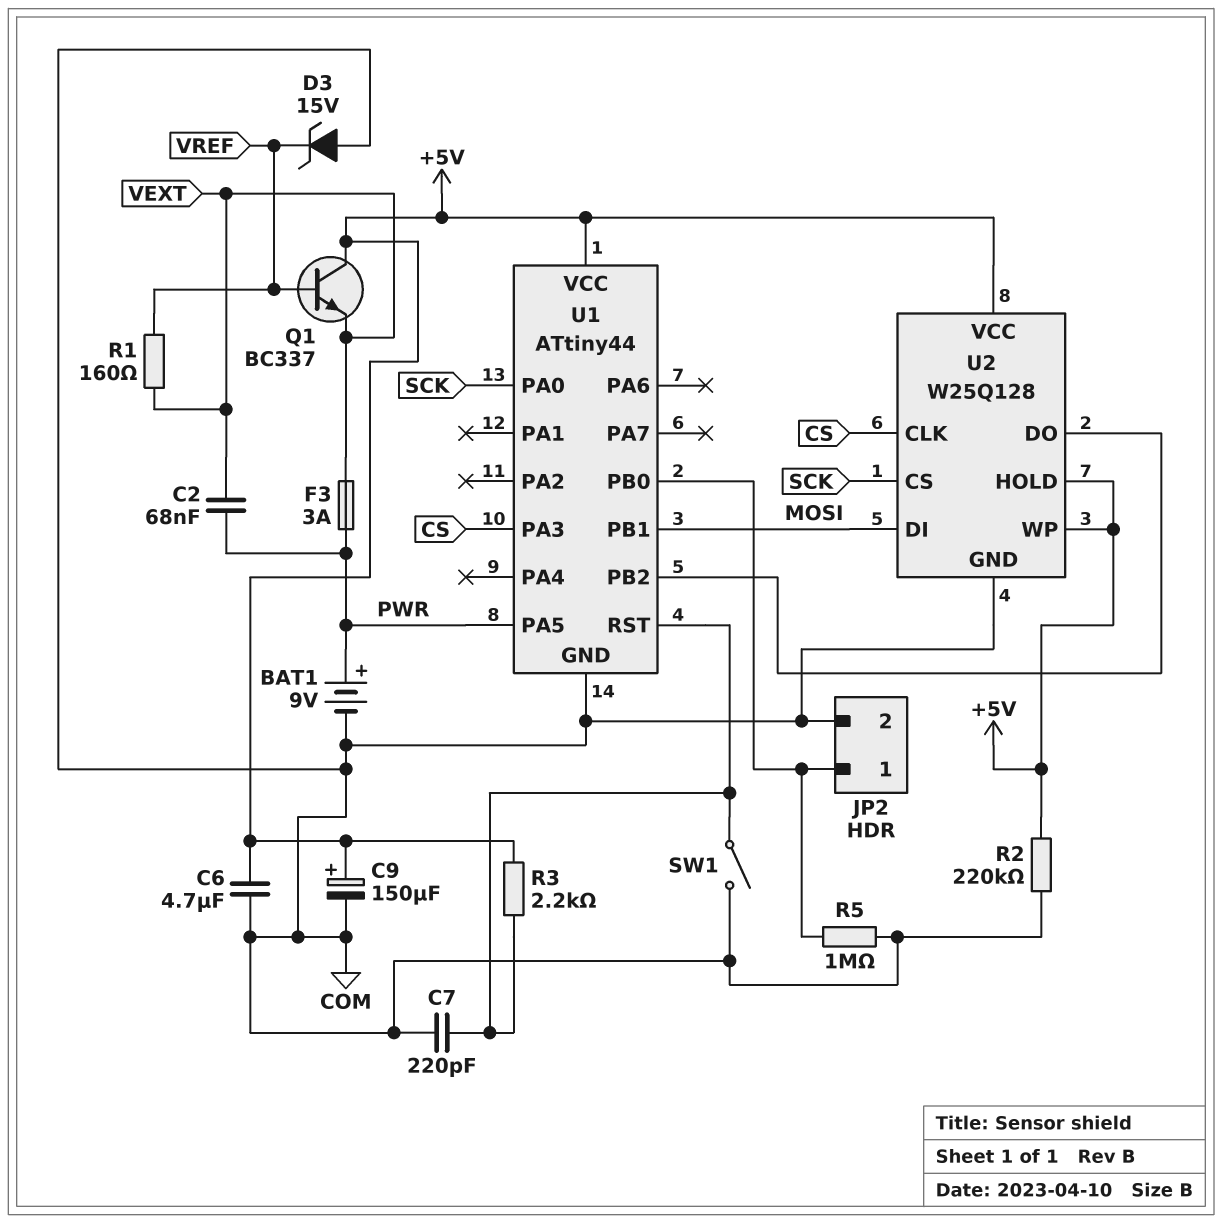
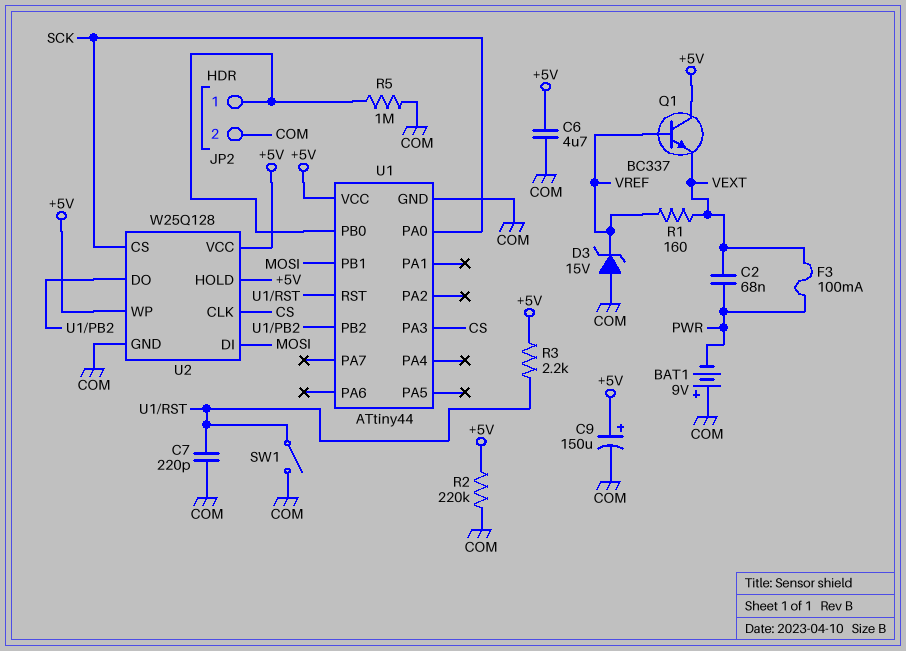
BAT1: 9V (plus PWR, minus COM) -> 9V (plus COM, minus PWR)
F3: 3A (PWR, VEXT) -> 100mA (PWR, VEXT)
U1 pin PA5: PWR -> none

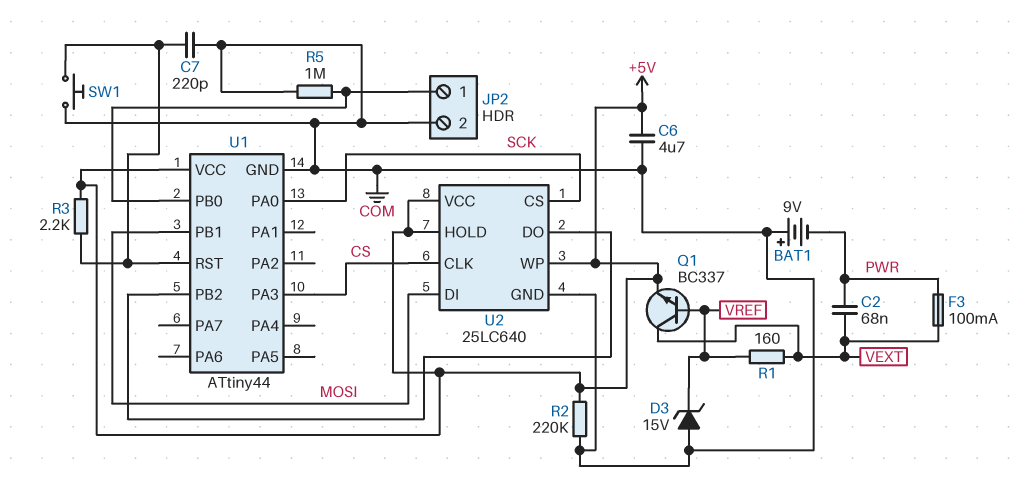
C9: 150uF (plus +5V, minus COM) -> none
Q1: NPN BC337 (B VREF, C +5V, E VEXT) -> NPN BC337 (B VREF, C VEXT, E +5V)
SW1: switch (COM, U1/RST) -> button (COM, U1/RST)
U2: W25Q128 -> 25LC640

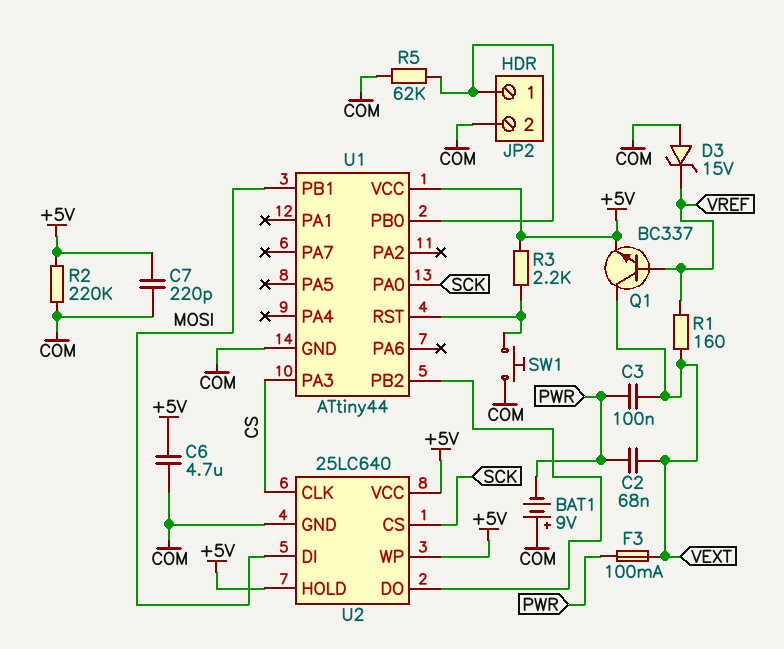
C3: none -> 100nF (PWR, VEXT)
C7: 220pF (COM, U1/RST) -> 220pF (+5V, COM)
R5: 1M (COM, JP2/1) -> 62k (COM, JP2/1)

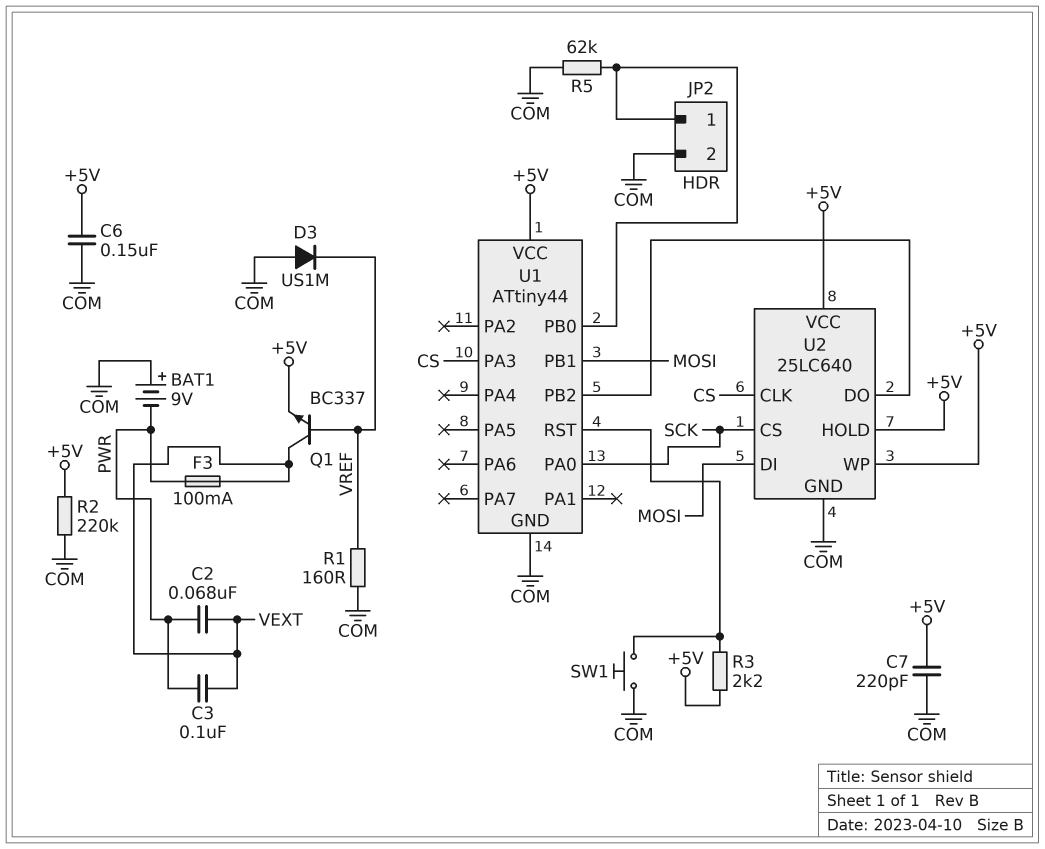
C6: 4.7uF (+5V, COM) -> 150nF (+5V, COM)
D3: zener 15V (A COM, K VREF) -> diode US1M (A COM, K VREF)
R1: 160 (VEXT, VREF) -> 160 (COM, VREF)

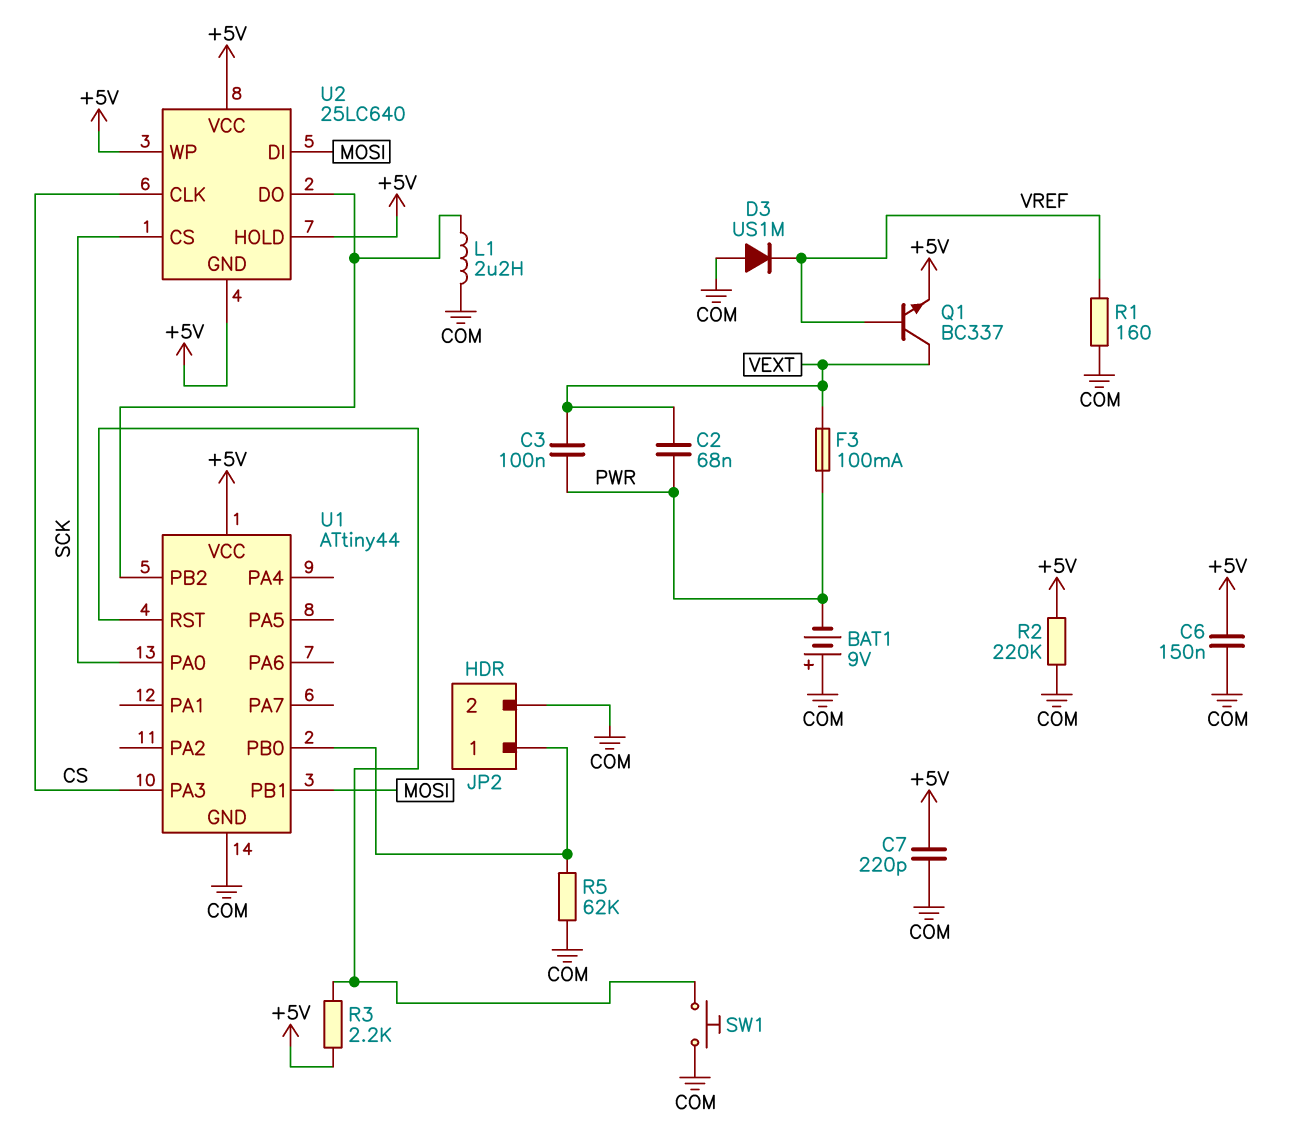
L1: none -> 2.2uH (COM, U1/PB2)
U2 pin GND: COM -> +5V

